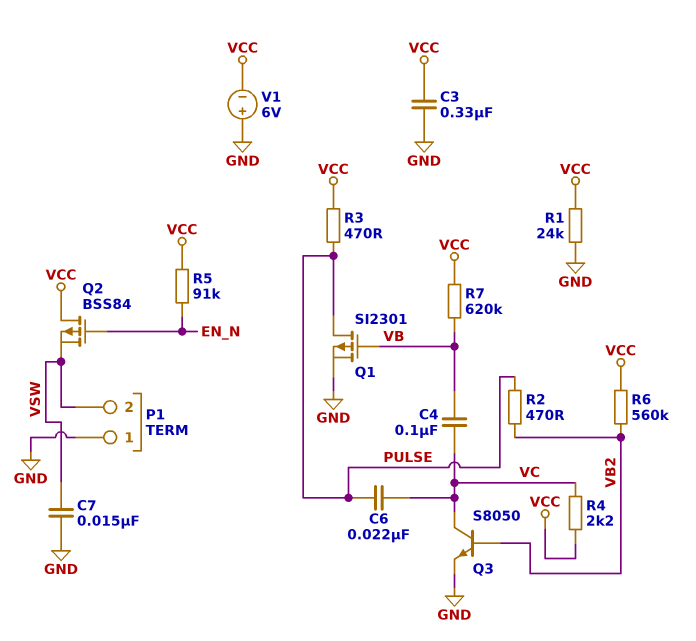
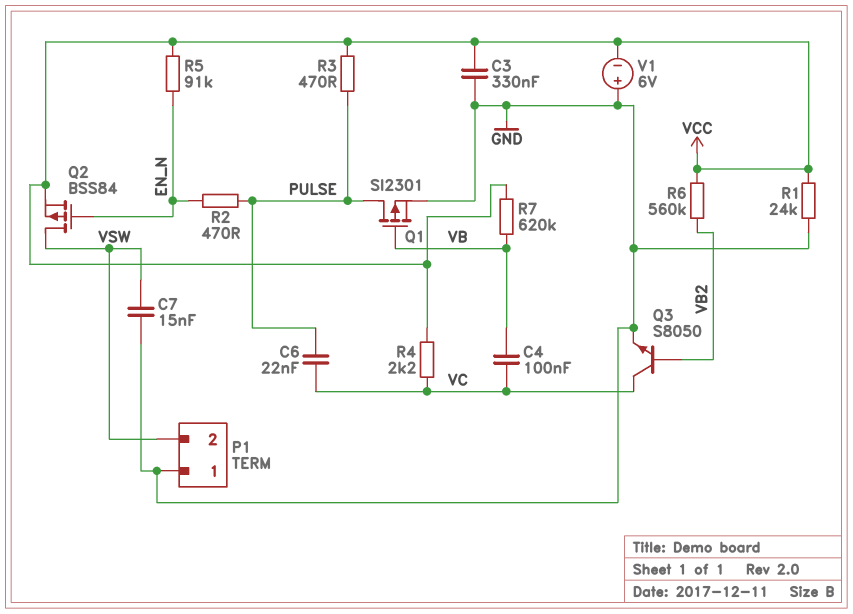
Q2: PMOS BSS84 (G EN_N, D VCC, S VSW) -> PMOS BSS84 (G EN_N, D VSW, S VCC)
R2: 470 (PULSE, VB2) -> 470 (EN_N, PULSE)

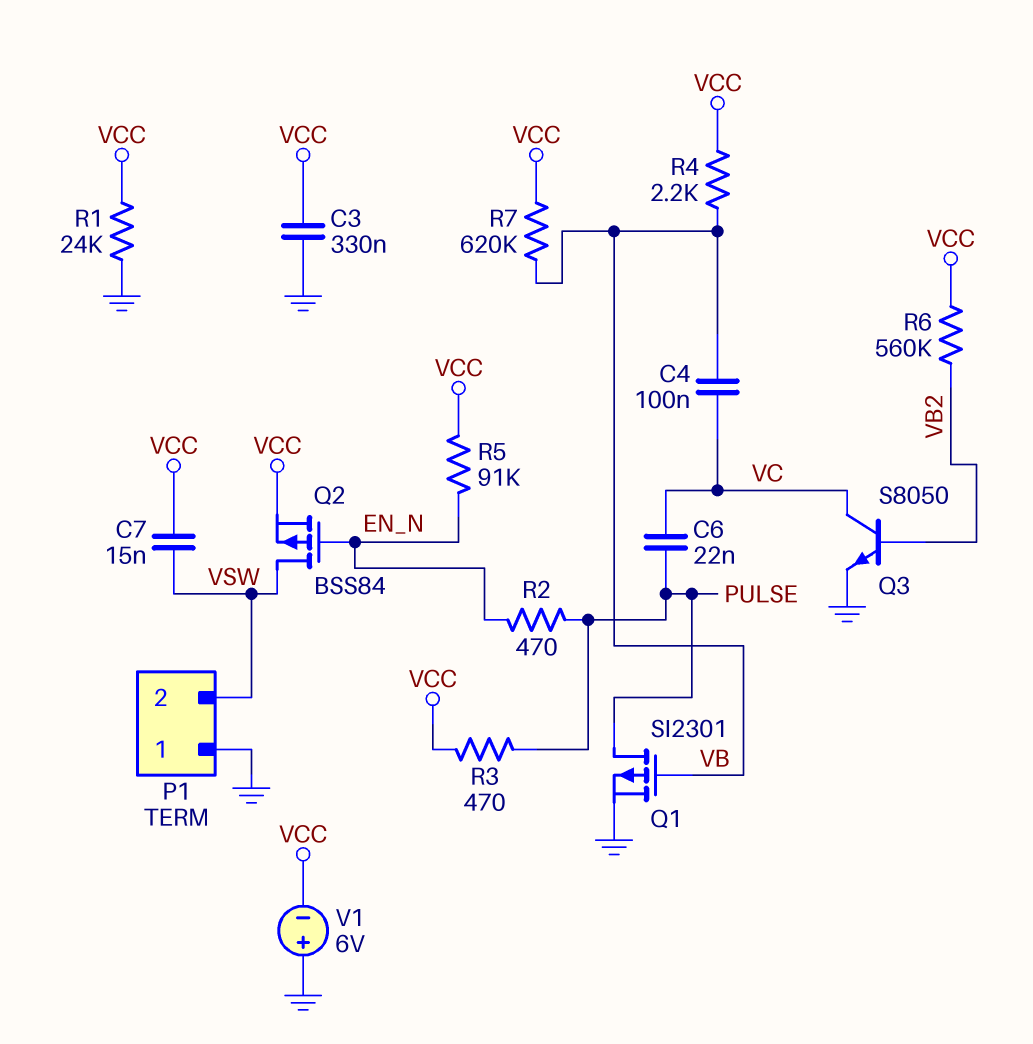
C7: 15nF (GND, VSW) -> 15nF (VCC, VSW)
R4: 2.2k (VC, VCC) -> 2.2k (VB, VCC)

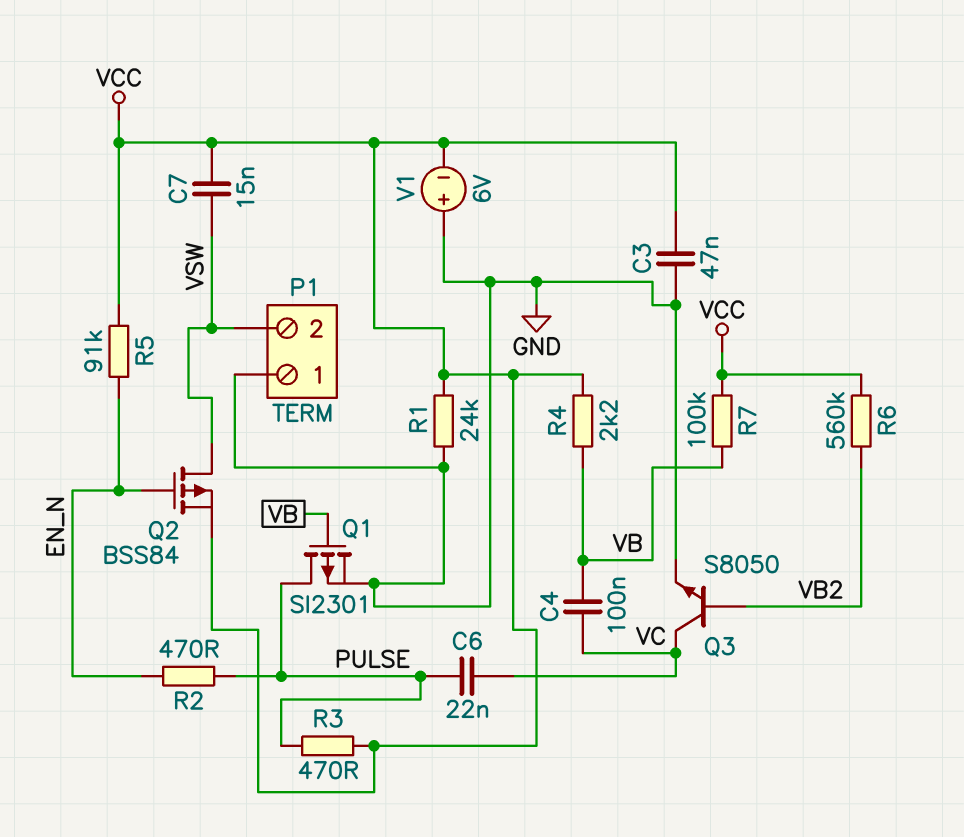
C3: 330nF (GND, VCC) -> 47nF (GND, VCC)
R7: 620k (VB, VCC) -> 100k (VB, VCC)

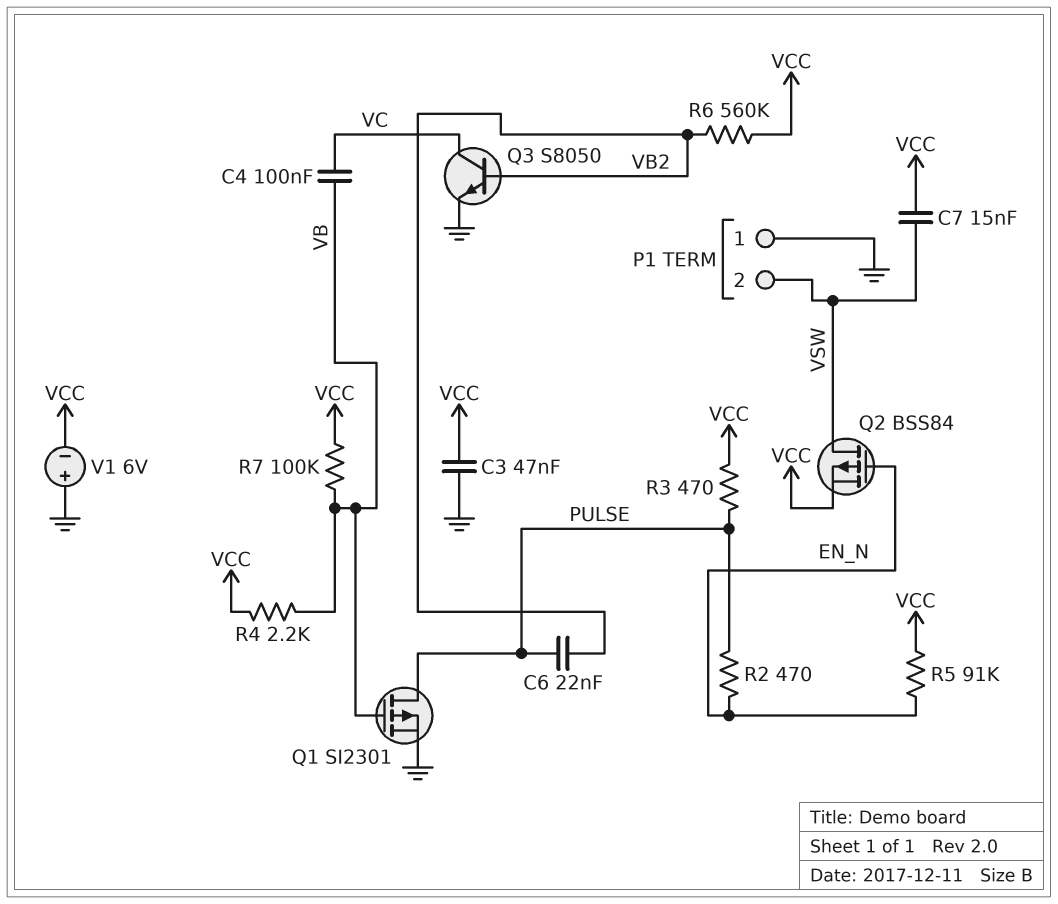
C6: 22nF (PULSE, VC) -> 22nF (PULSE, VB2)
R1: 24k (GND, VCC) -> none

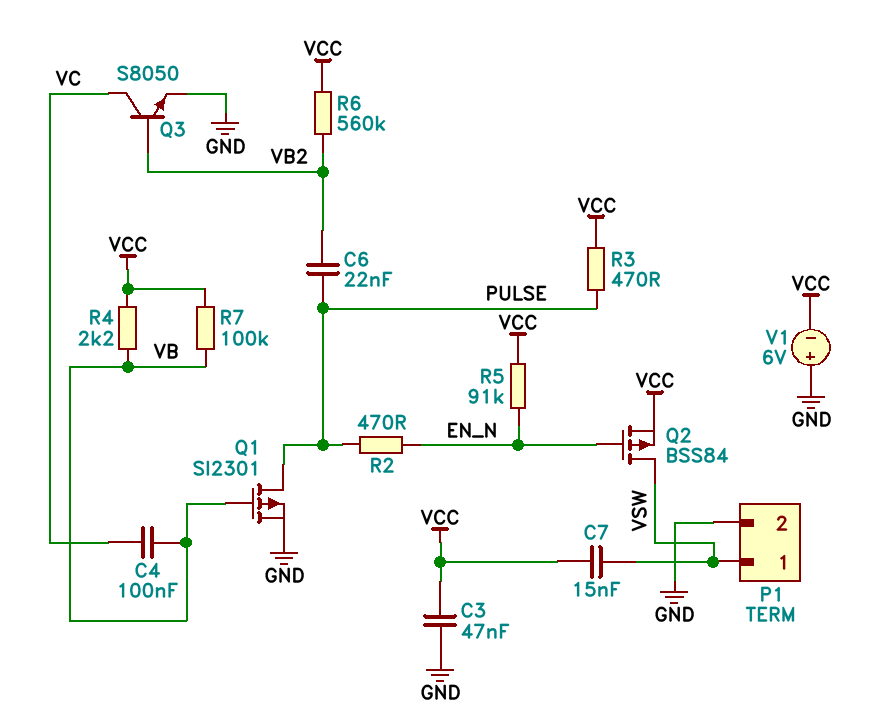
P1 pin 1: GND -> VSW
P1 pin 2: VSW -> GND

